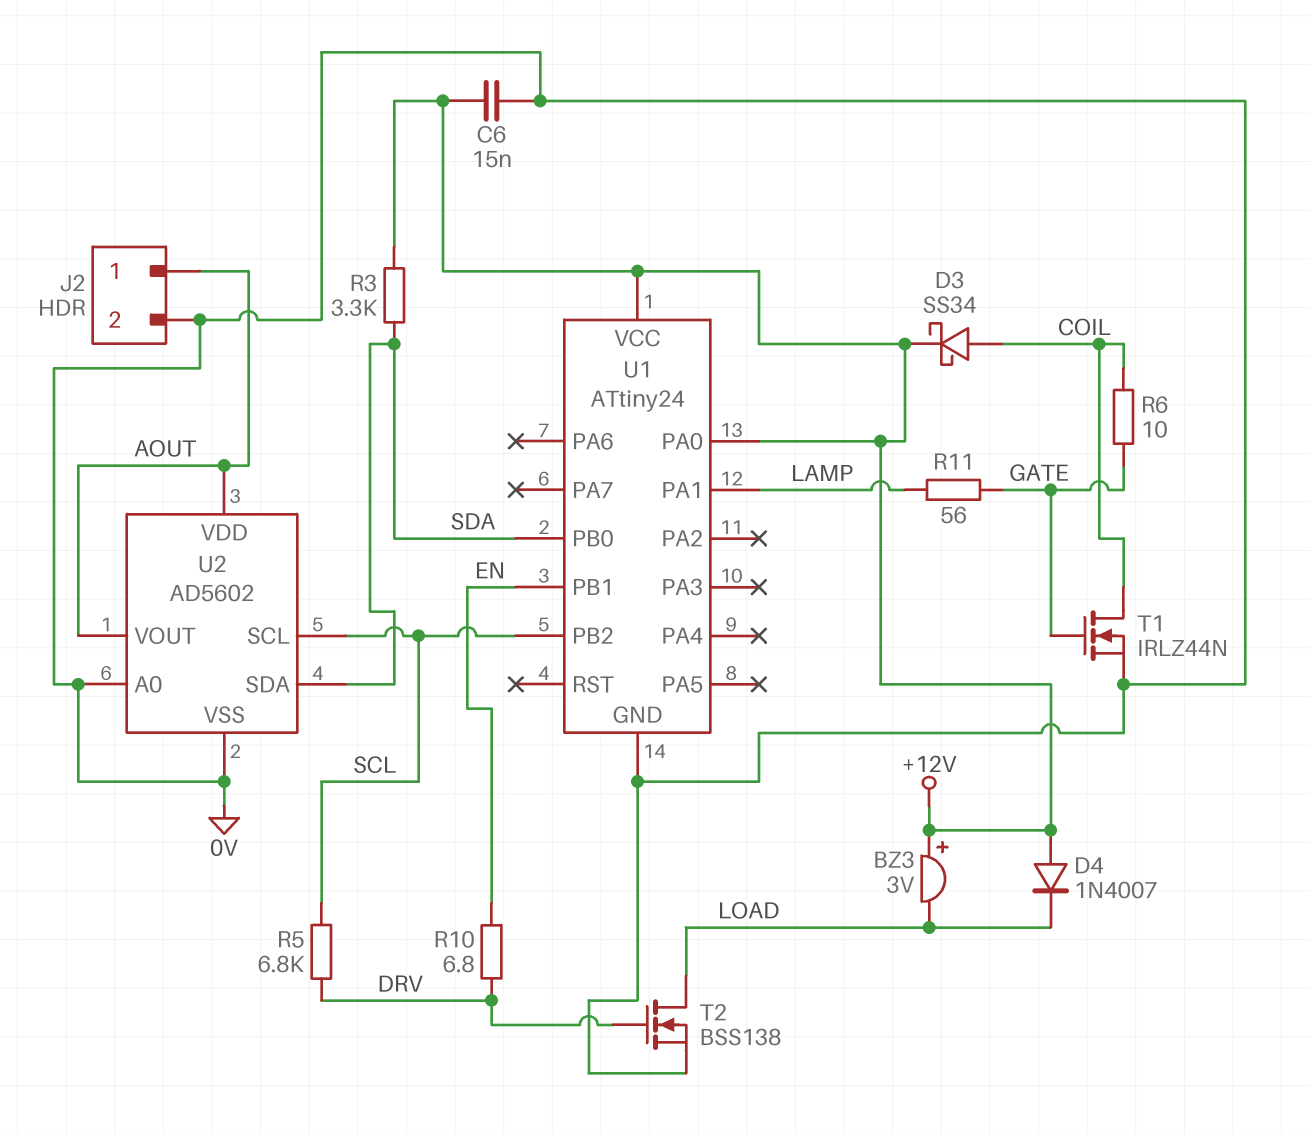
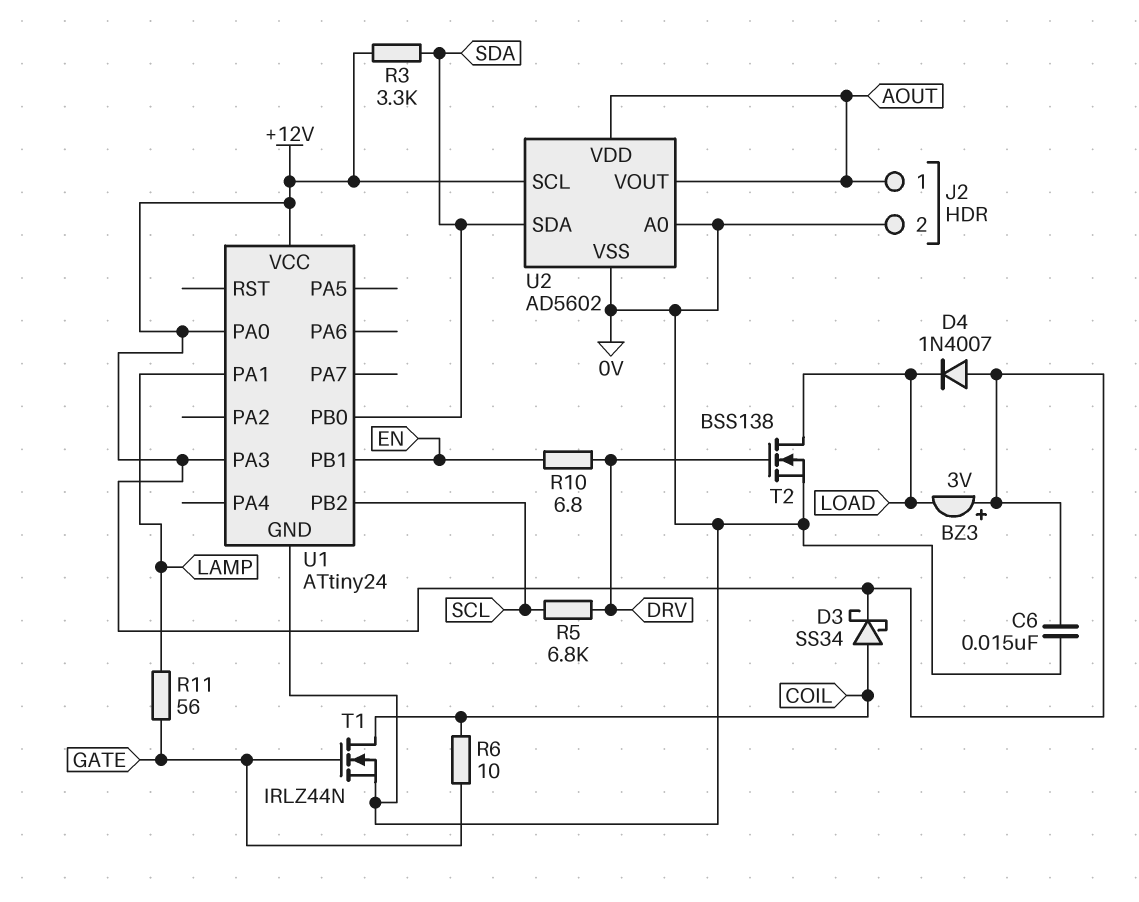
U1 pin PA3: none -> +12V
U2 pin SCL: SCL -> +12V

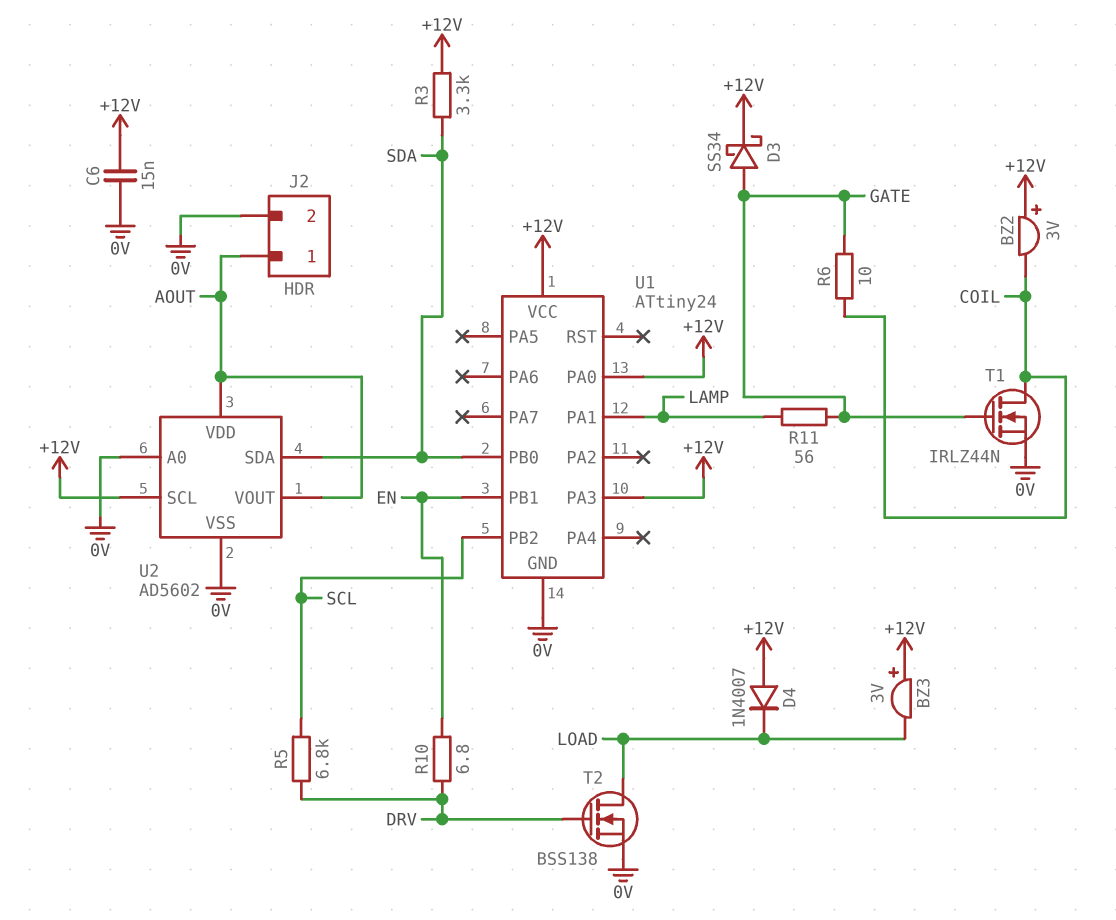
BZ2: none -> buzzer 3V (plus +12V, minus COIL)
D3: schottky SS34 (A COIL, K +12V) -> schottky SS34 (A GATE, K +12V)

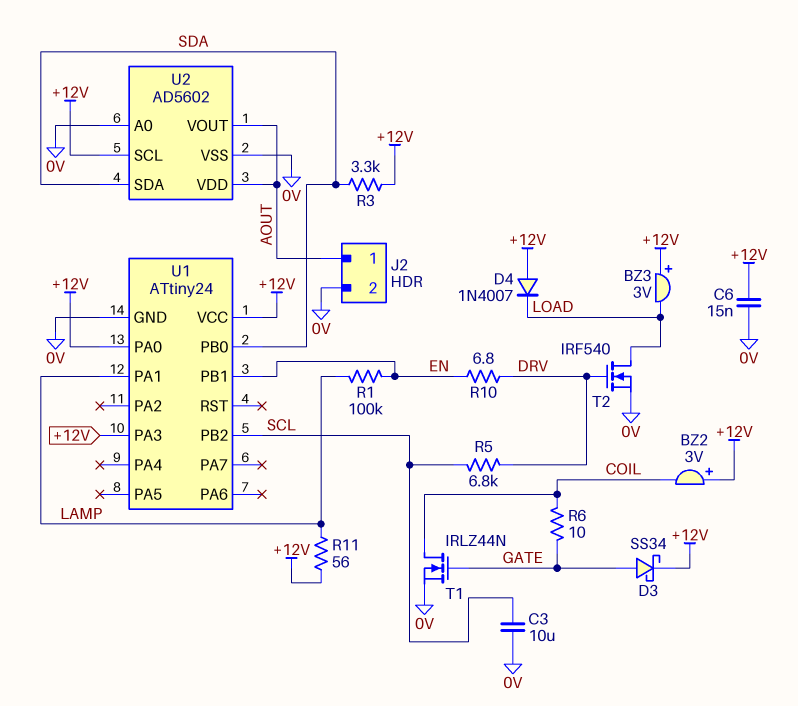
C3: none -> 10uF (0V, SCL)
R1: none -> 100k (EN, LAMP)
R11: 56 (GATE, LAMP) -> 56 (+12V, LAMP)
T2: NMOS BSS138 (G DRV, D LOAD, S 0V) -> NMOS IRF540 (G DRV, D LOAD, S 0V)

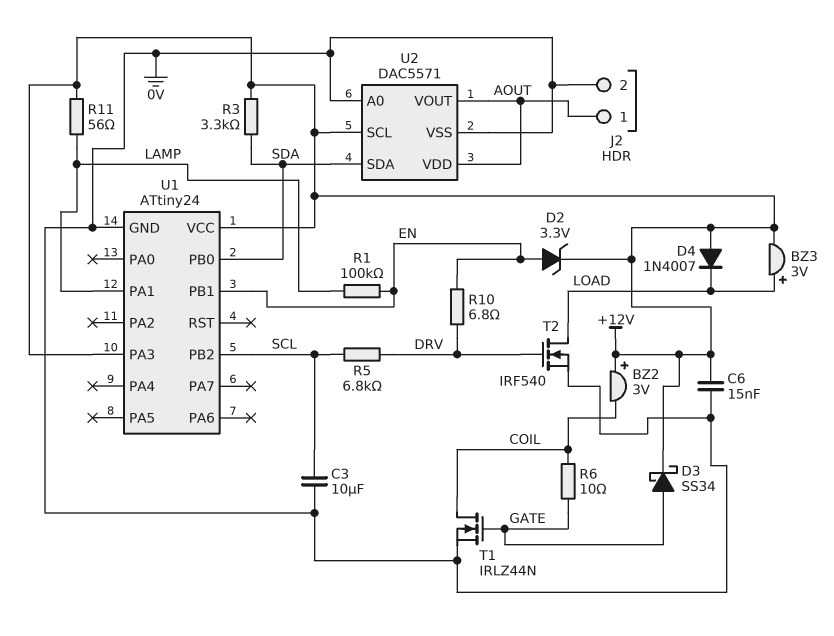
BZ3: buzzer 3V (plus +12V, minus LOAD) -> buzzer 3V (plus LOAD, minus +12V)
D2: none -> zener 3.3V (A EN, K +12V)
U1 pin PA0: +12V -> none
U2: AD5602 -> DAC5571

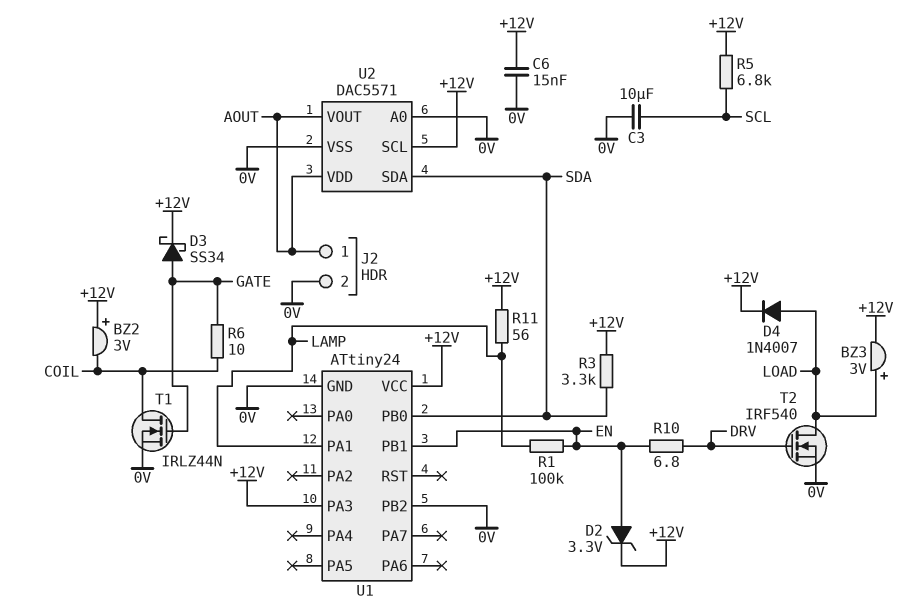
D4: diode 1N4007 (A +12V, K LOAD) -> diode 1N4007 (A LOAD, K +12V)
R5: 6.8k (DRV, SCL) -> 6.8k (+12V, SCL)
U1 pin PB2: SCL -> 0V

